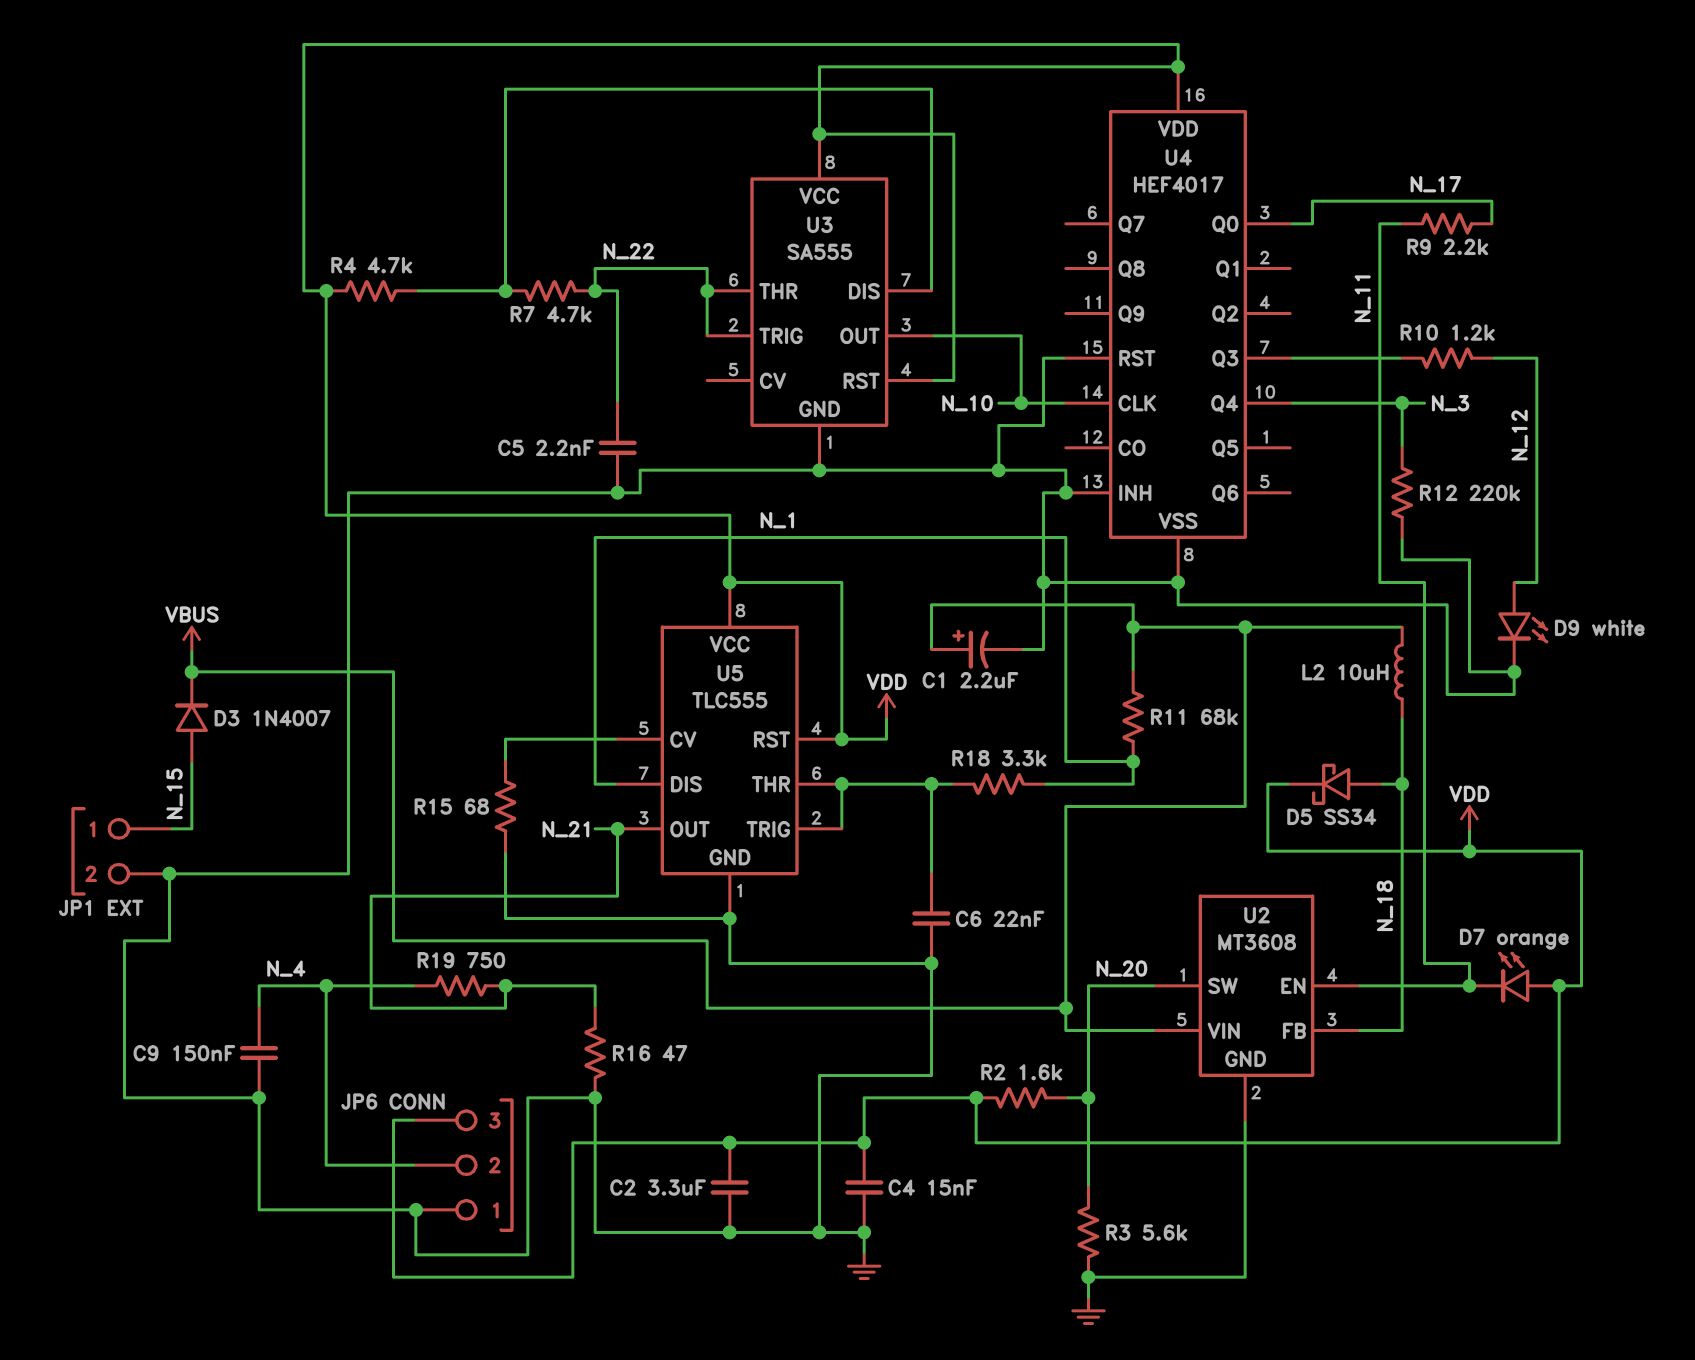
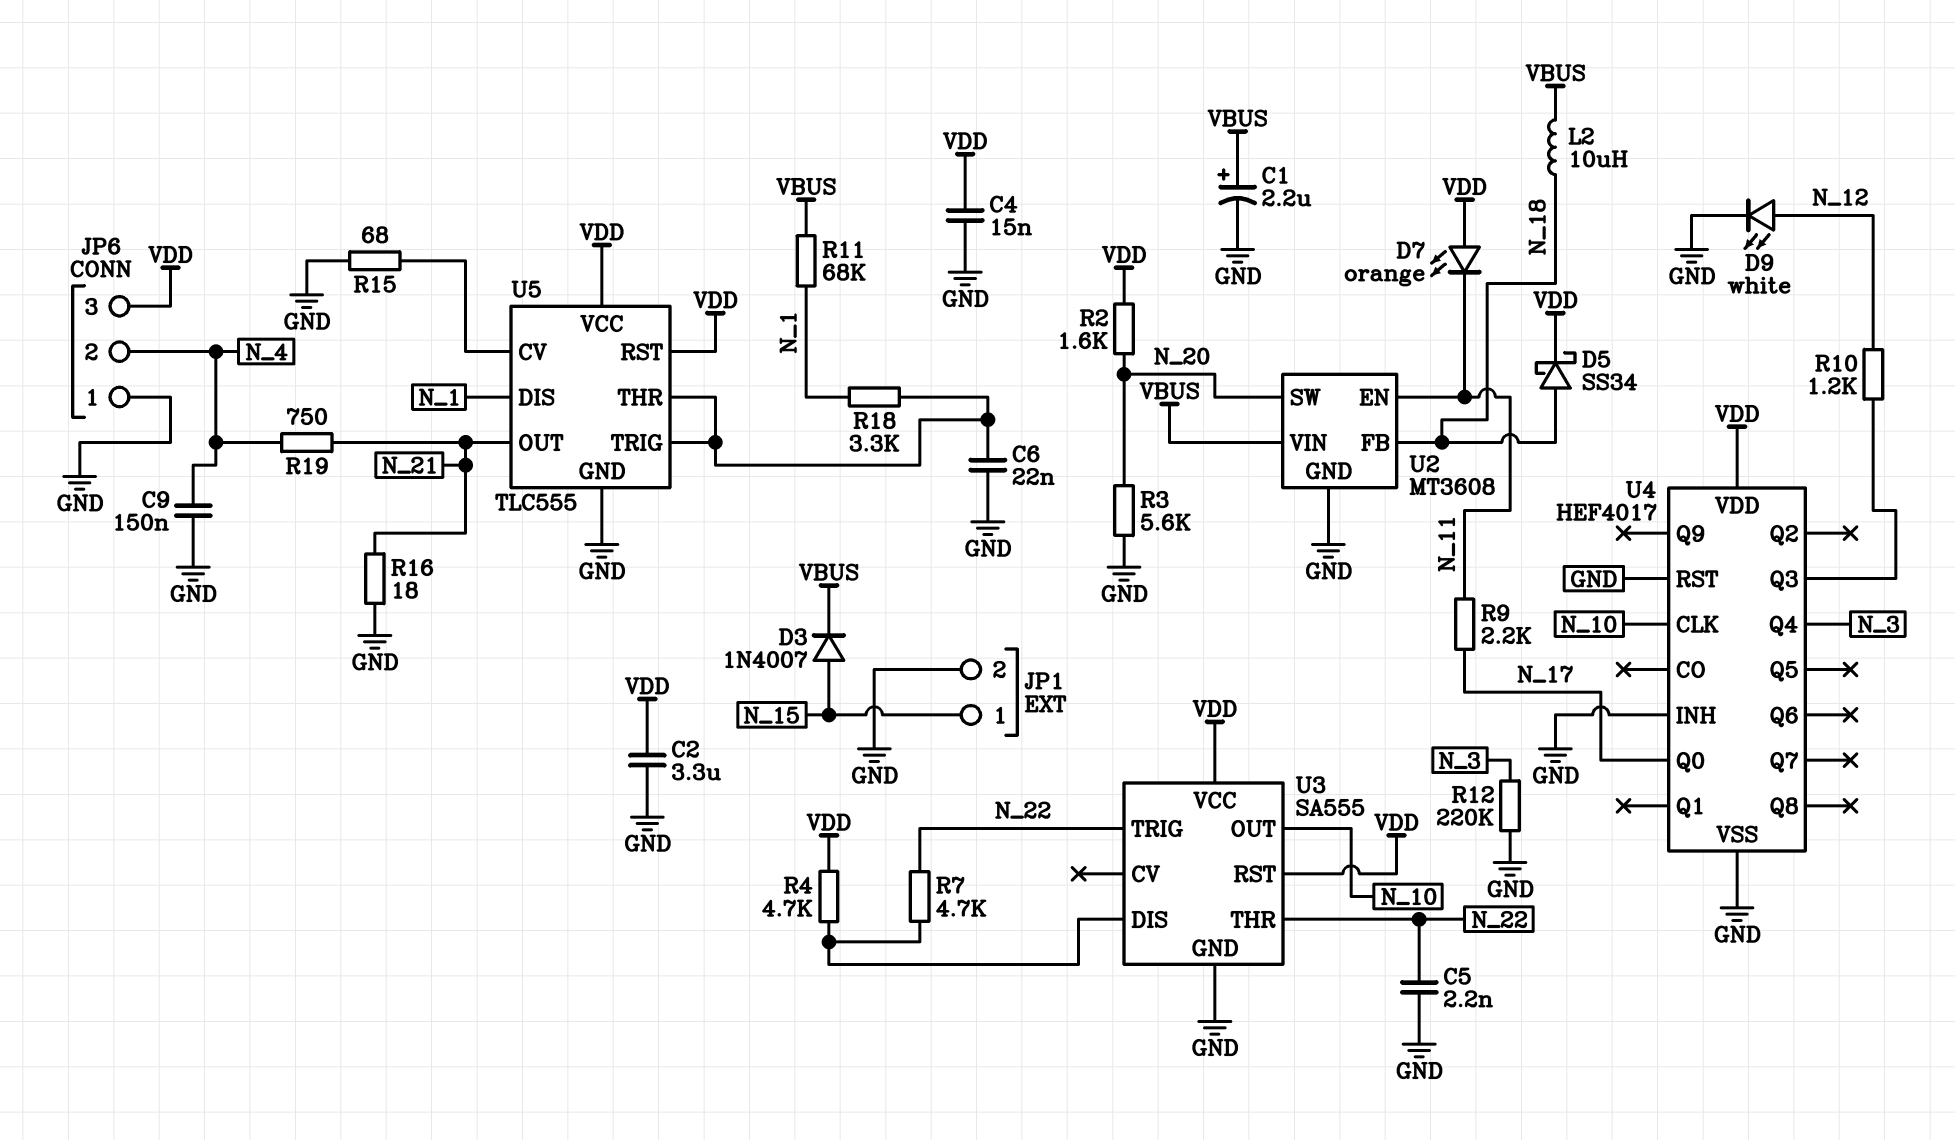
R16: 47 (GND, N_21) -> 18 (GND, N_21)

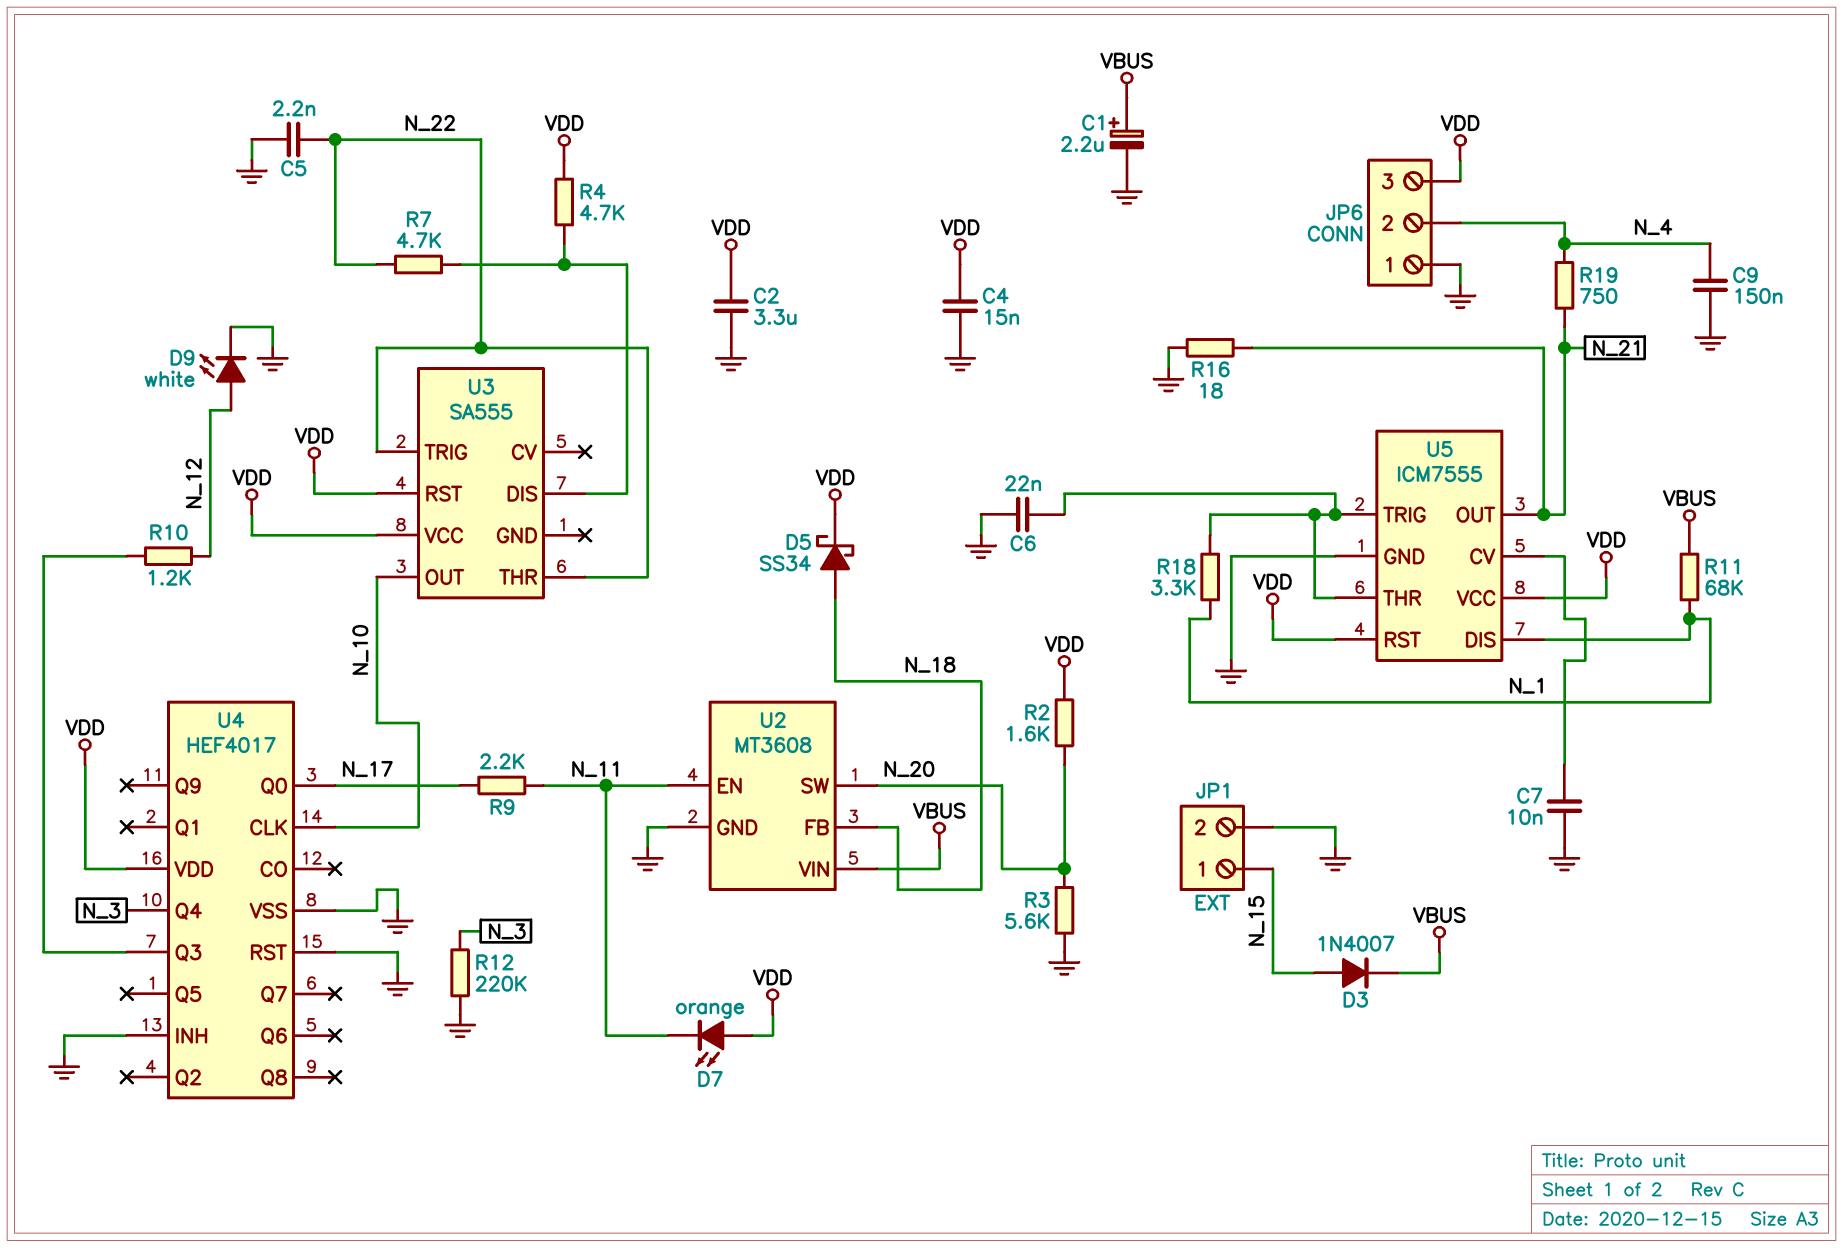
C7: none -> 10nF (GND, U5/CV)
L2: 10uH (N_18, VBUS) -> none
R15: 68 (GND, U5/CV) -> none
U3 pin GND: GND -> none
U5: TLC555 -> ICM7555

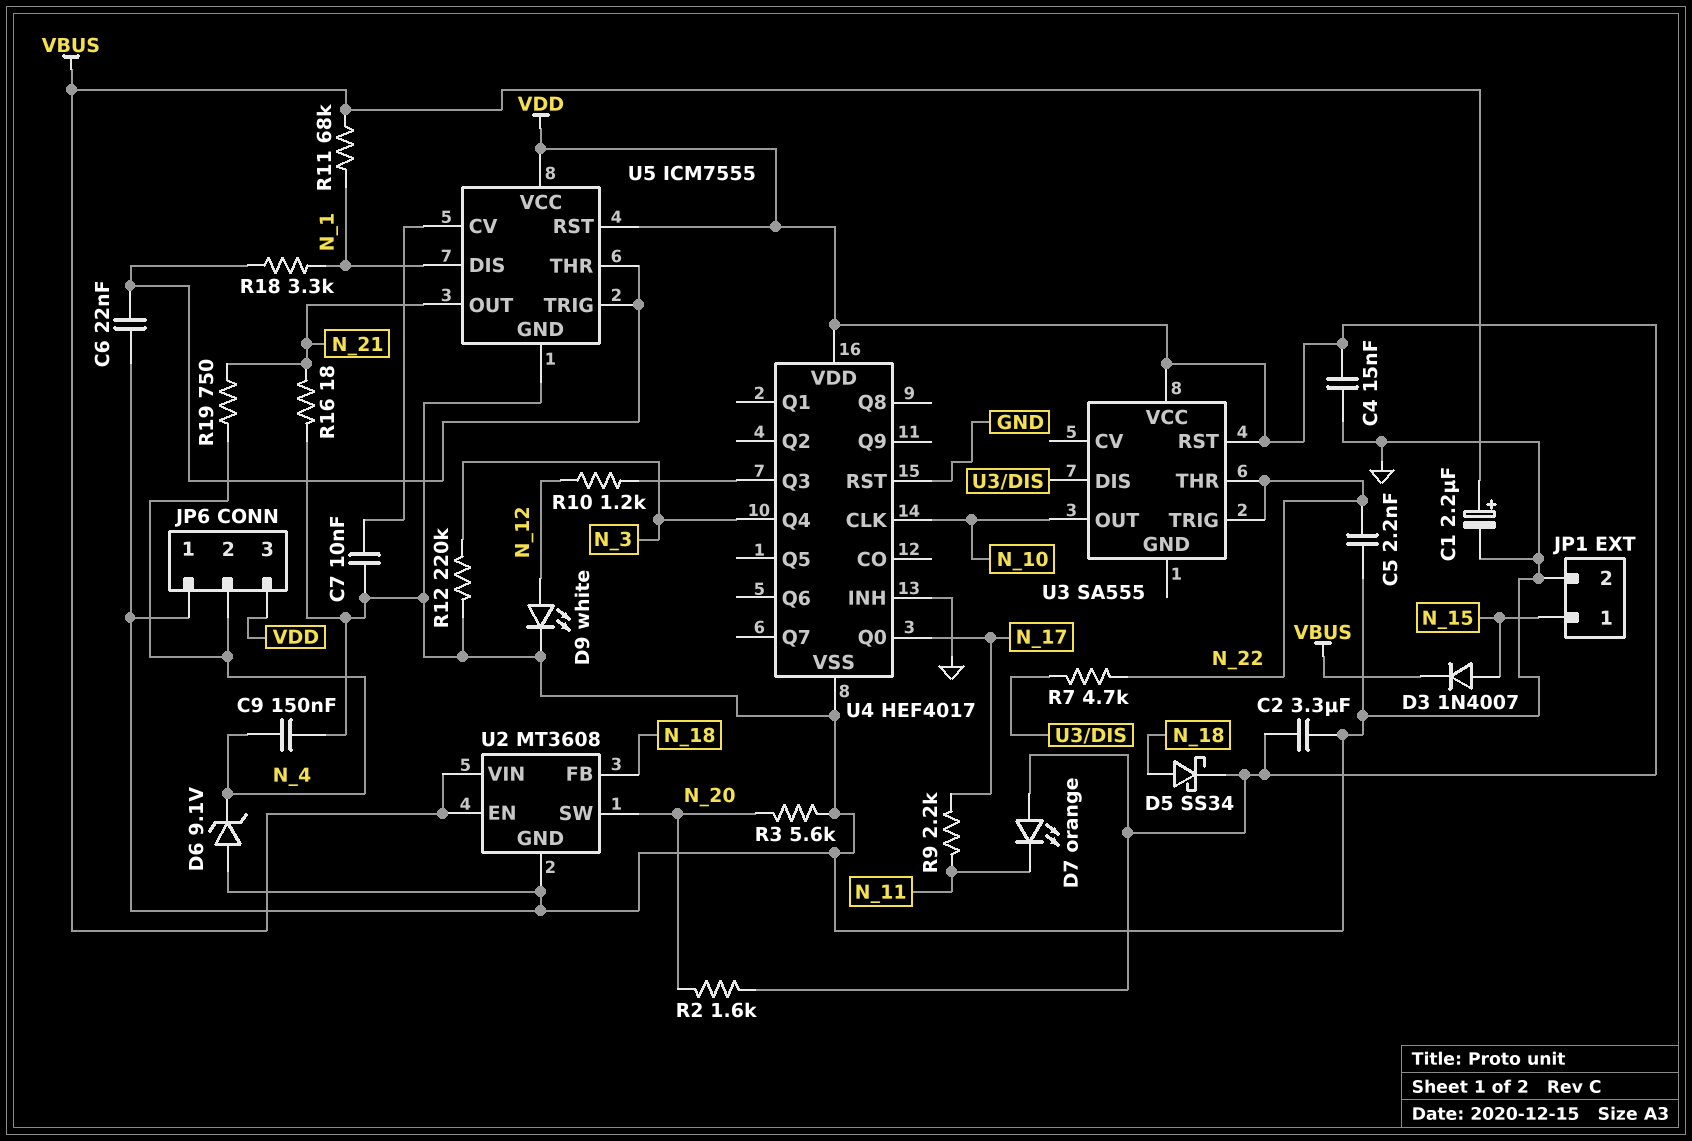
D6: none -> zener 9.1V (A GND, K N_4)
R4: 4.7k (U3/DIS, VDD) -> none
U2 pin EN: N_11 -> VBUS

